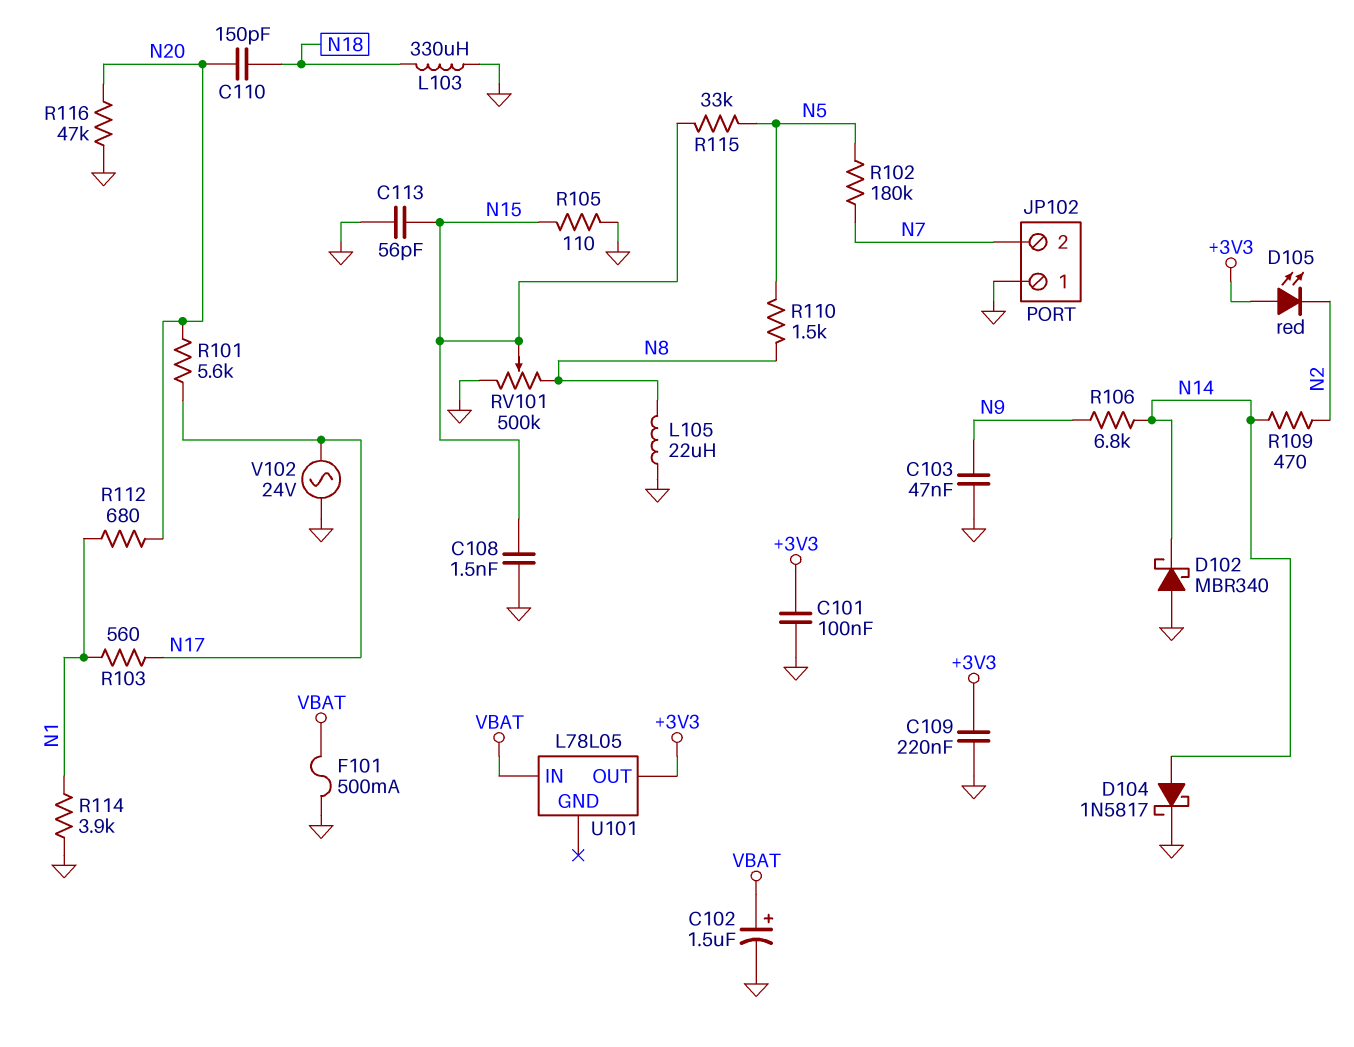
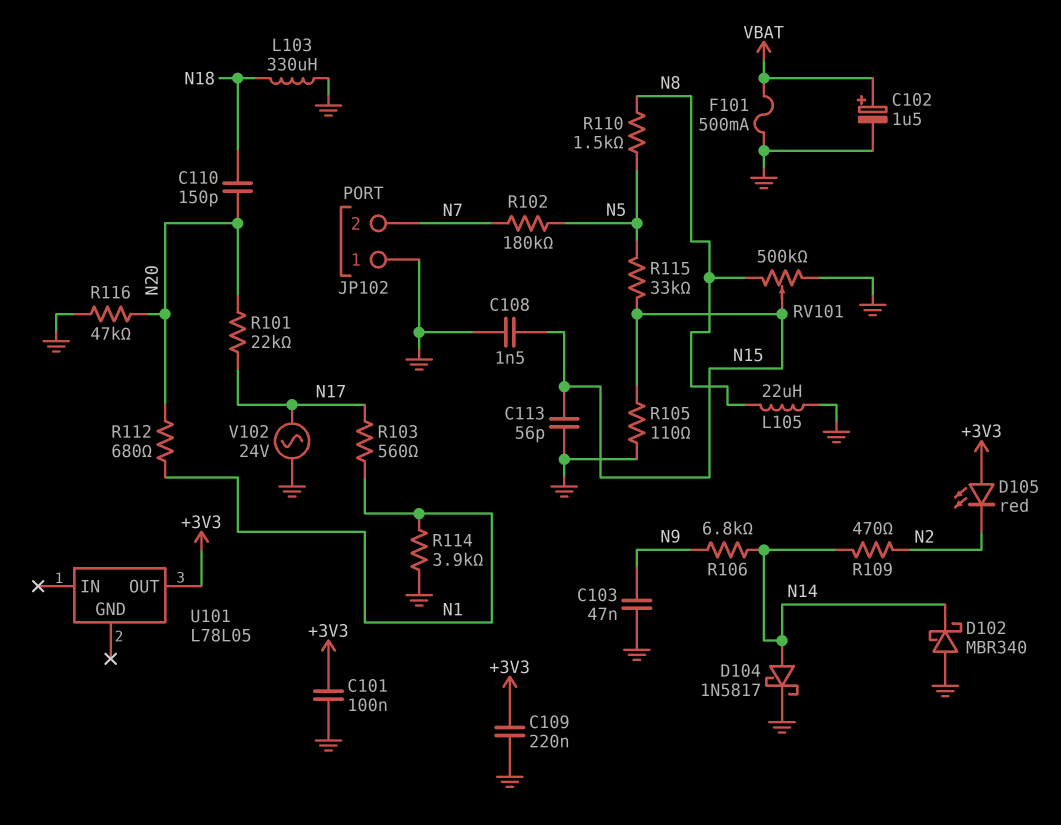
R101: 5.6k (N17, N20) -> 22k (N17, N20)
U101 pin IN: VBAT -> none

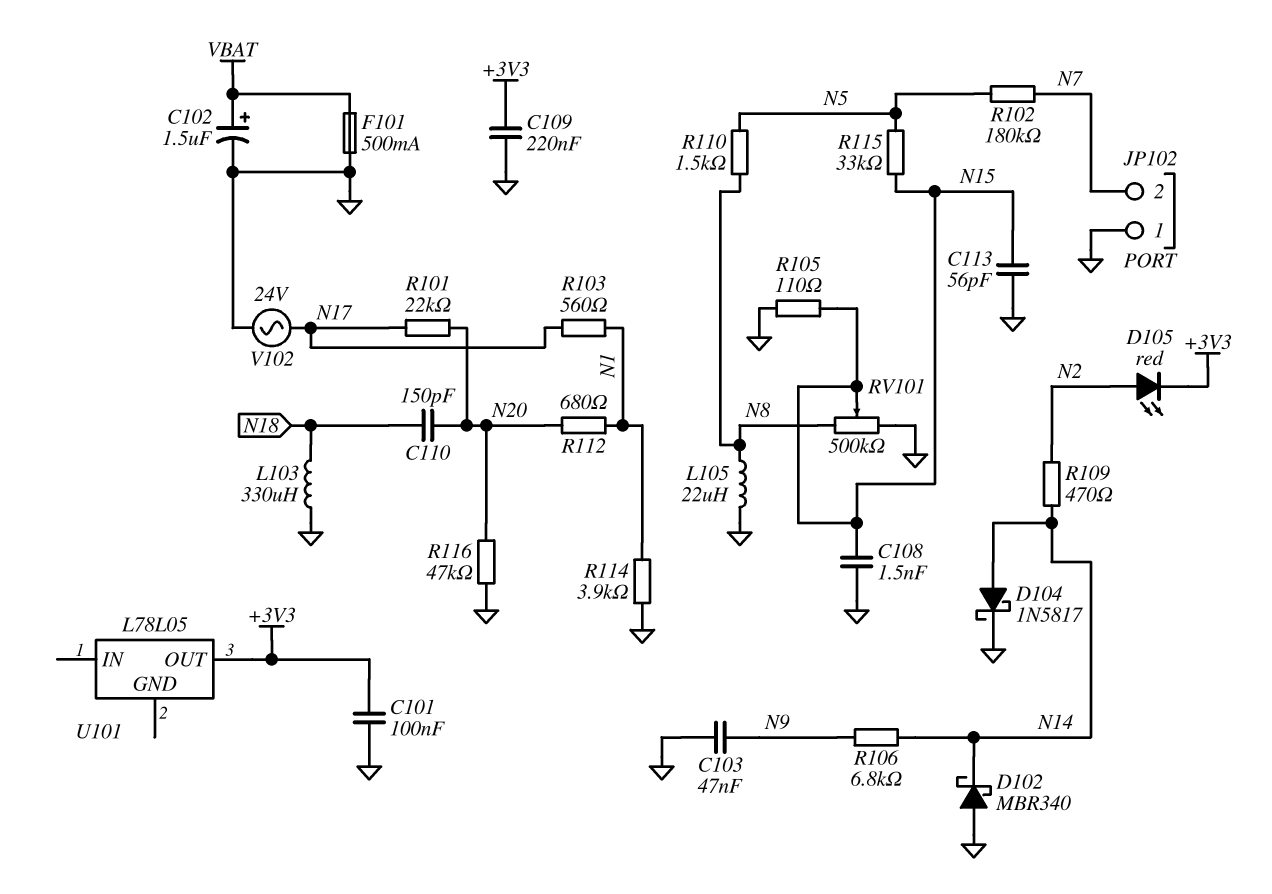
D105: LED red (A +3V3, K N2) -> LED red (A N2, K +3V3)

